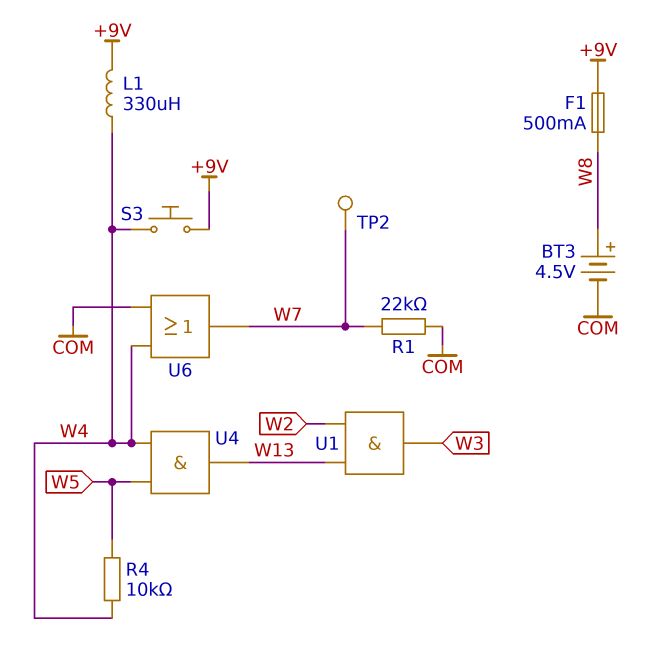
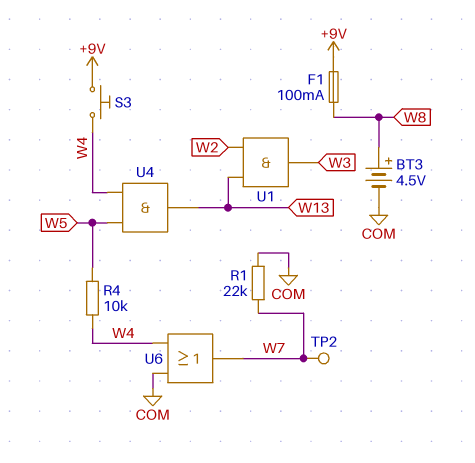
F1: 500mA (+9V, W8) -> 100mA (+9V, W8)
L1: 330uH (+9V, W4) -> none

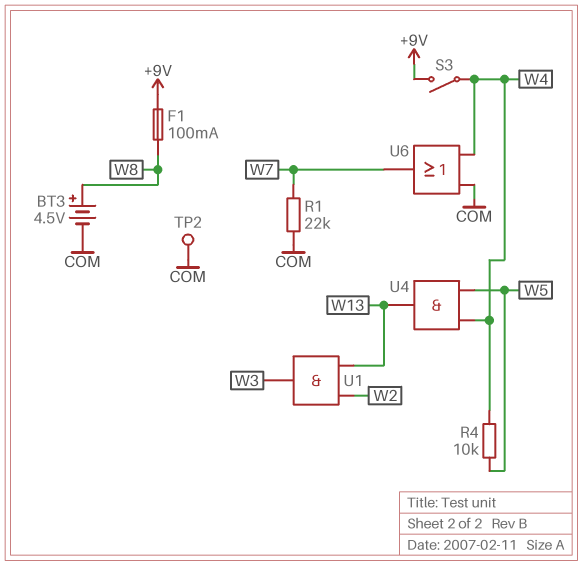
S3: button (+9V, W4) -> switch (+9V, W4)
TP2: test point (W7) -> test point (COM)

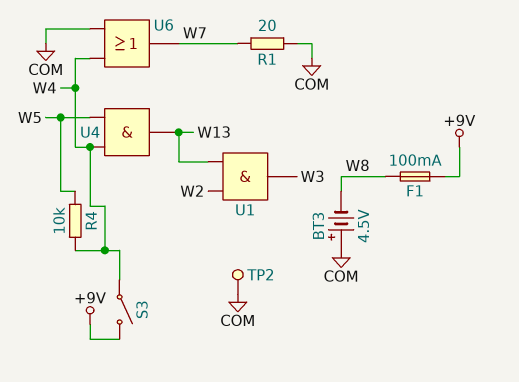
BT3: 4.5V (plus W8, minus COM) -> 4.5V (plus COM, minus W8)
R1: 22k (COM, W7) -> 20 (COM, W7)

